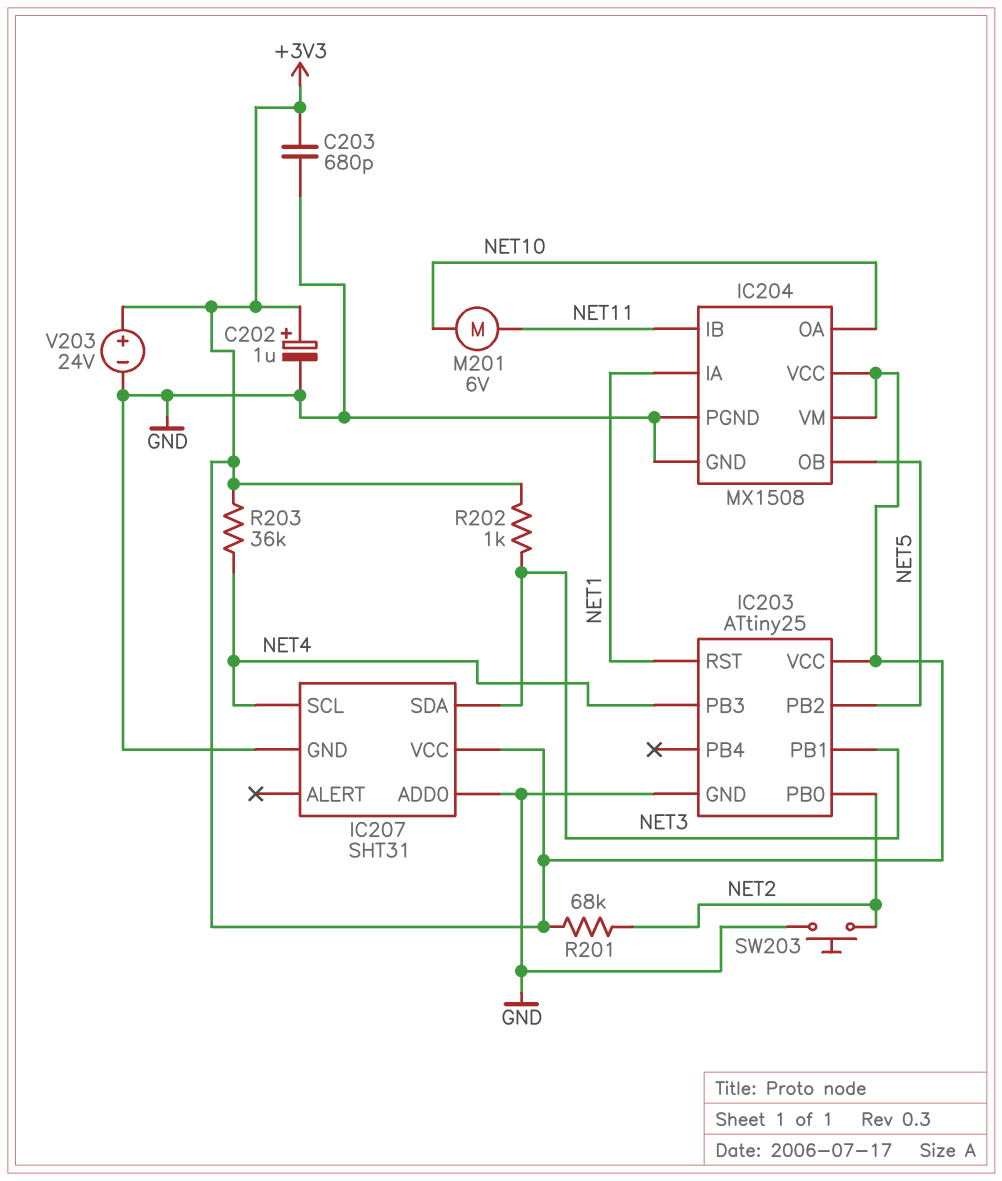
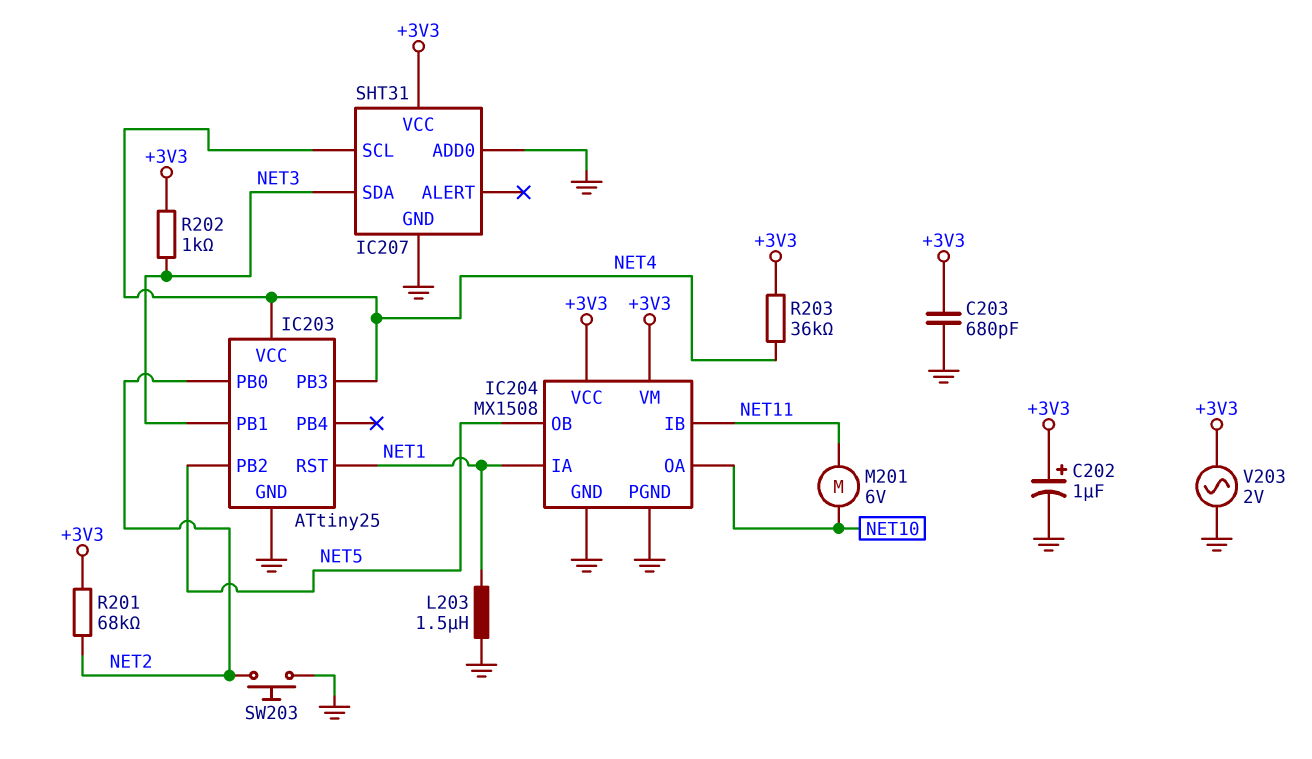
IC203 pin VCC: +3V3 -> NET4
L203: none -> 1.5uH (GND, NET1)
V203: 24V (plus +3V3, minus GND) -> AC 2V (+3V3, GND)

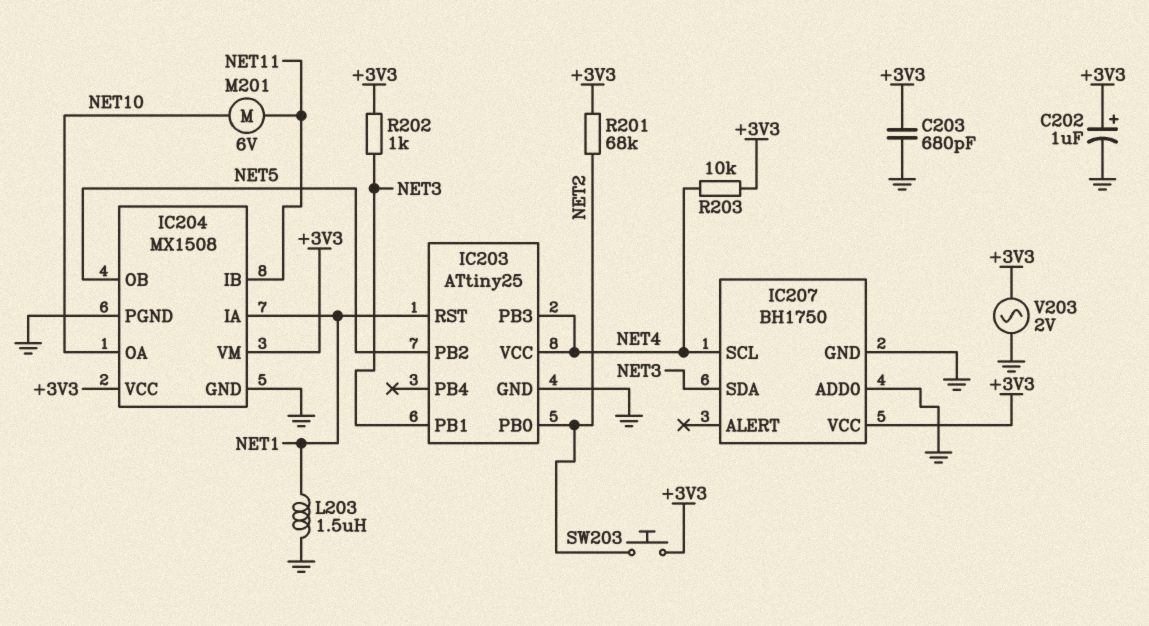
IC207: SHT31 -> BH1750
R203: 36k (+3V3, NET4) -> 10k (+3V3, NET4)
SW203: button (GND, NET2) -> button (+3V3, NET2)

